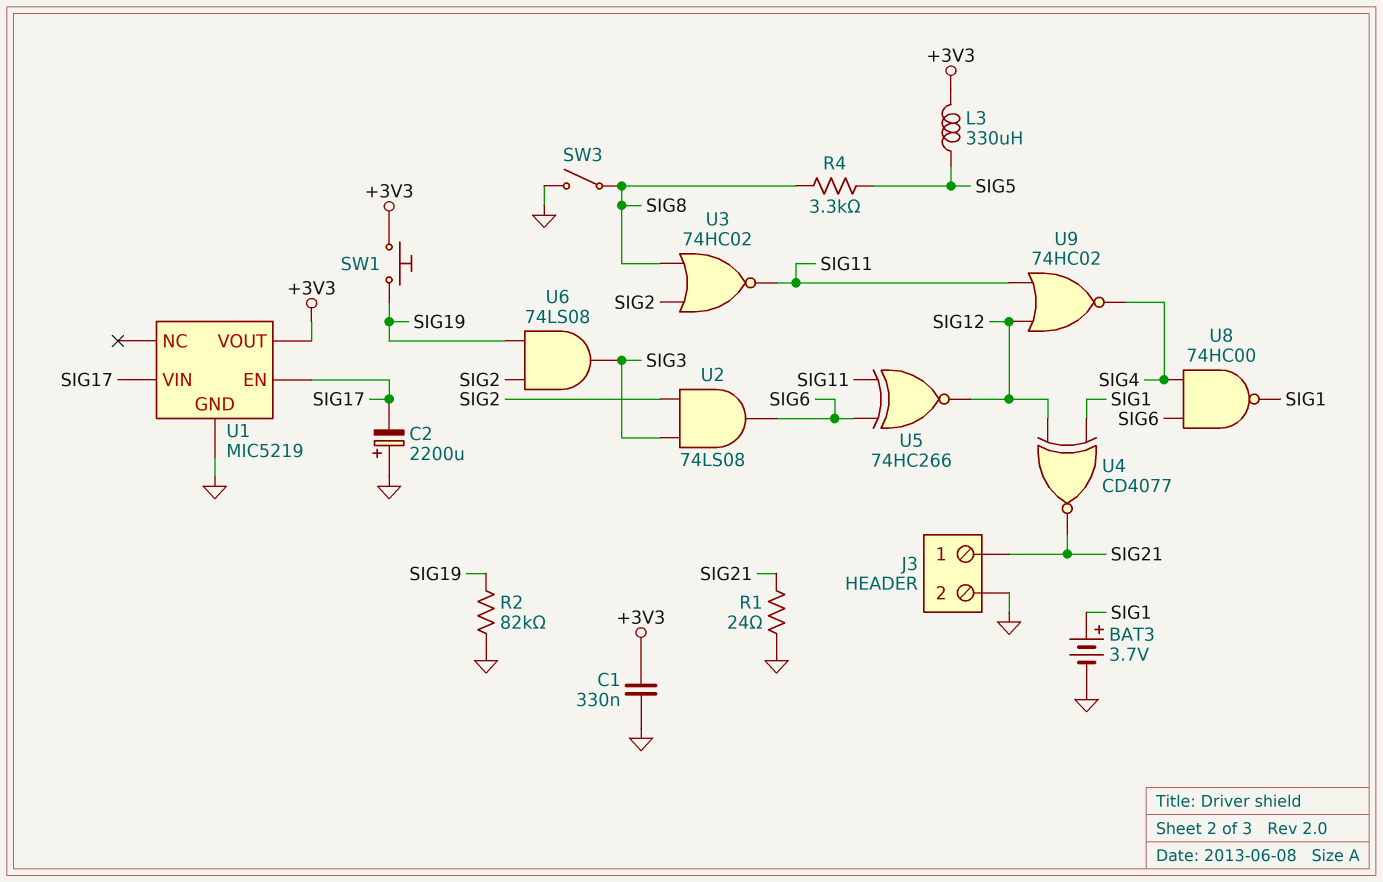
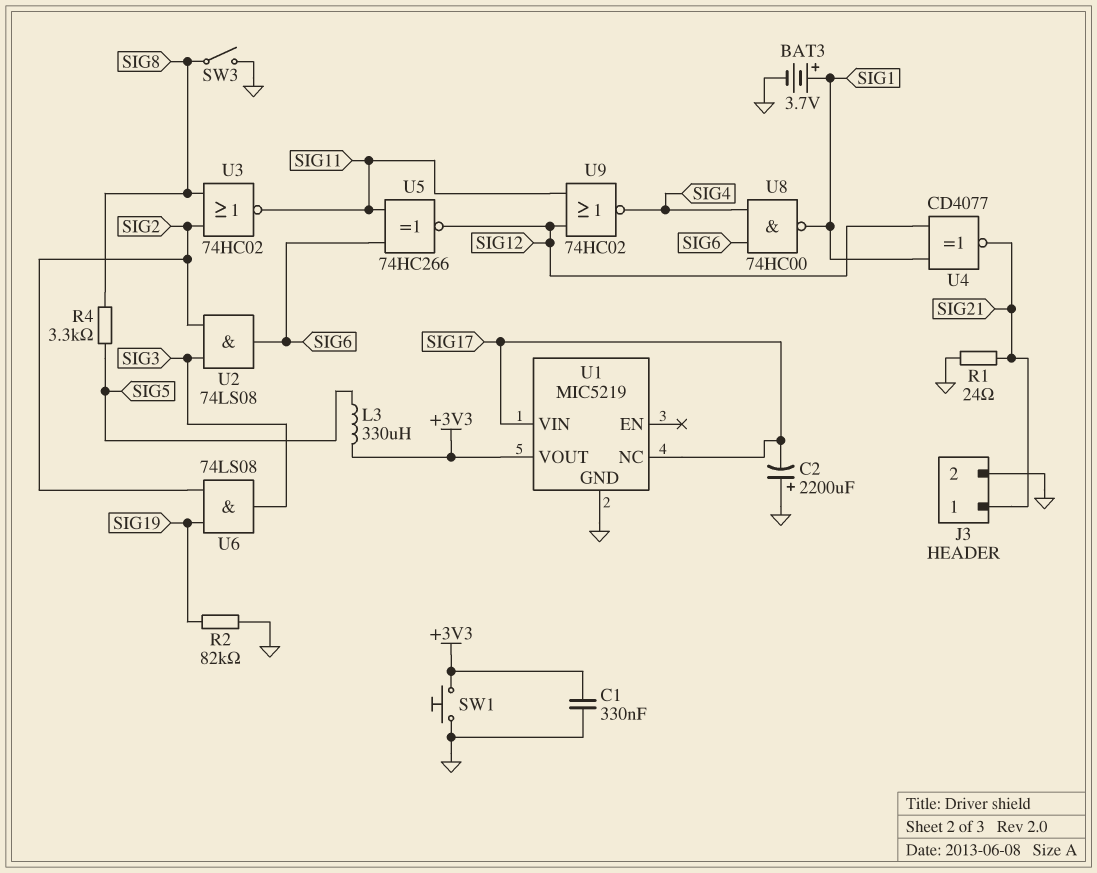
SW1: button (+3V3, SIG19) -> button (+3V3, GND)
U1 pin EN: SIG17 -> none
U1 pin NC: none -> SIG17

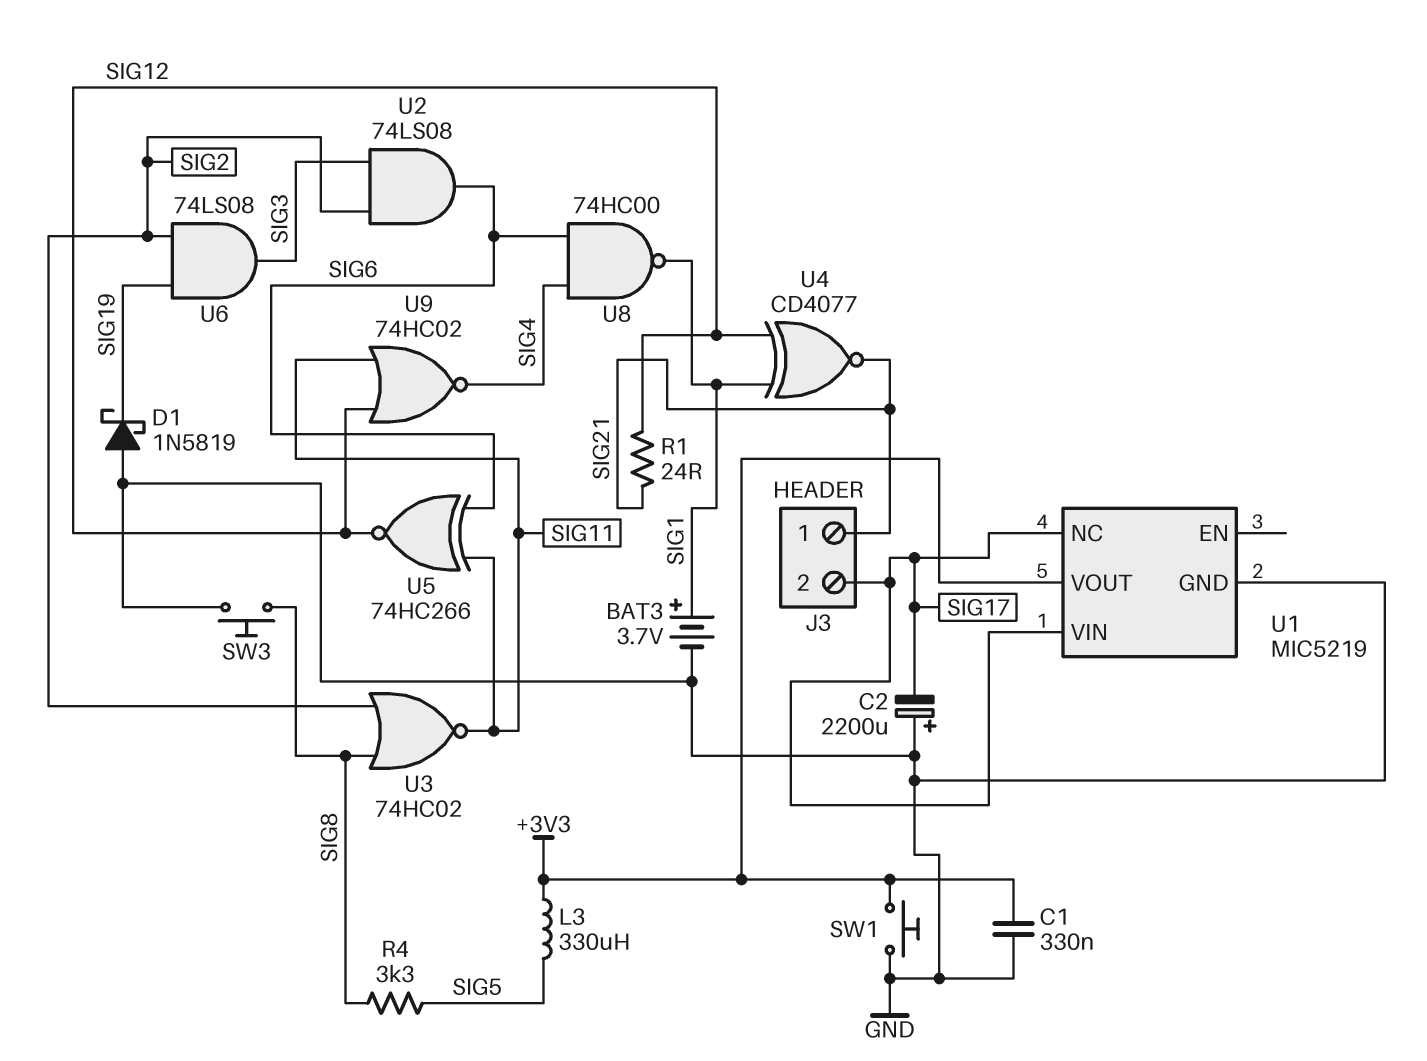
D1: none -> schottky 1N5819 (A GND, K SIG19)
J3 pin 2: GND -> SIG17
R1: 24 (GND, SIG21) -> 24 (SIG12, SIG21)
R2: 82k (GND, SIG19) -> none
SW3: switch (GND, SIG8) -> button (GND, SIG8)

